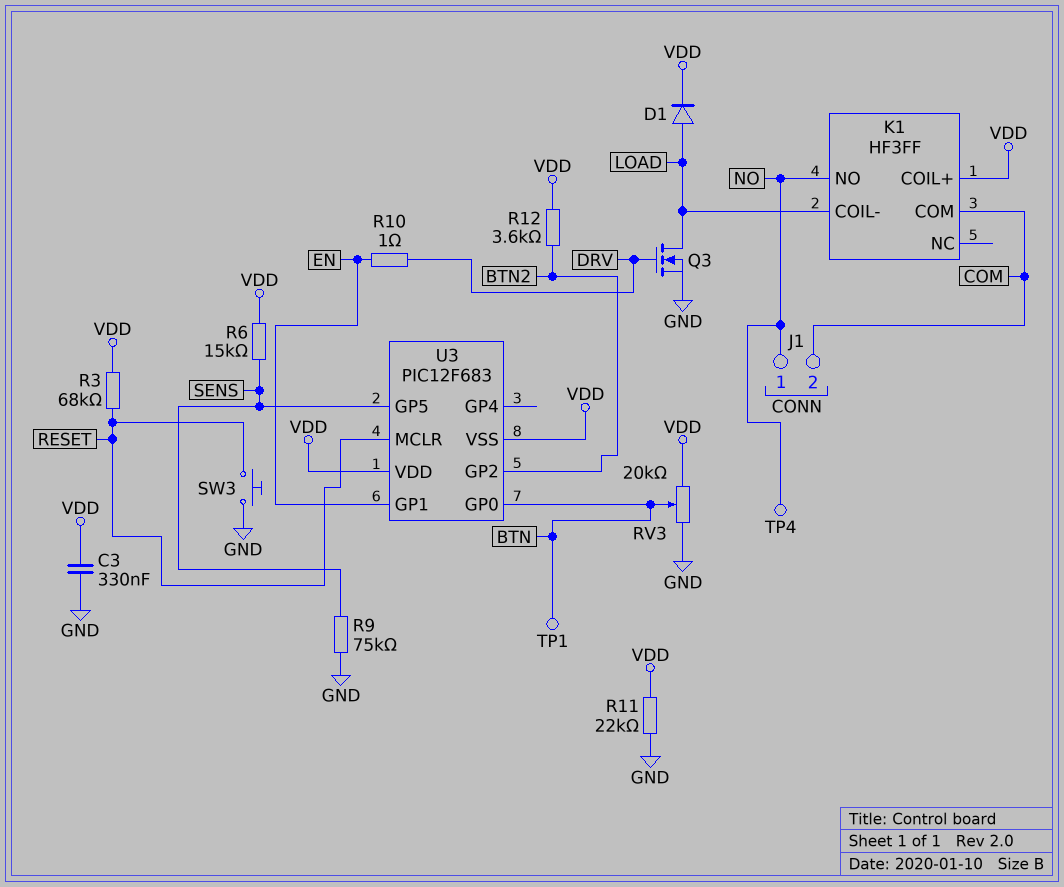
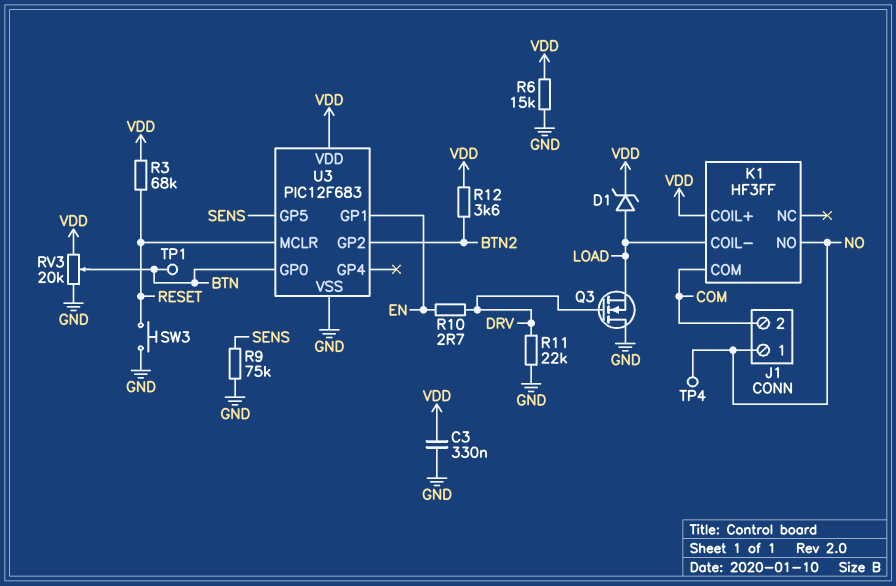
D1: diode (A LOAD, K VDD) -> zener (A LOAD, K VDD)
Q3: NMOS (G DRV, D LOAD, S GND) -> NMOS (G DRV, D GND, S LOAD)
R6: 15k (SENS, VDD) -> 15k (GND, VDD)
R10: 1 (DRV, EN) -> 2.7 (DRV, EN)
R11: 22k (GND, VDD) -> 22k (DRV, GND)
U3 pin VSS: VDD -> GND

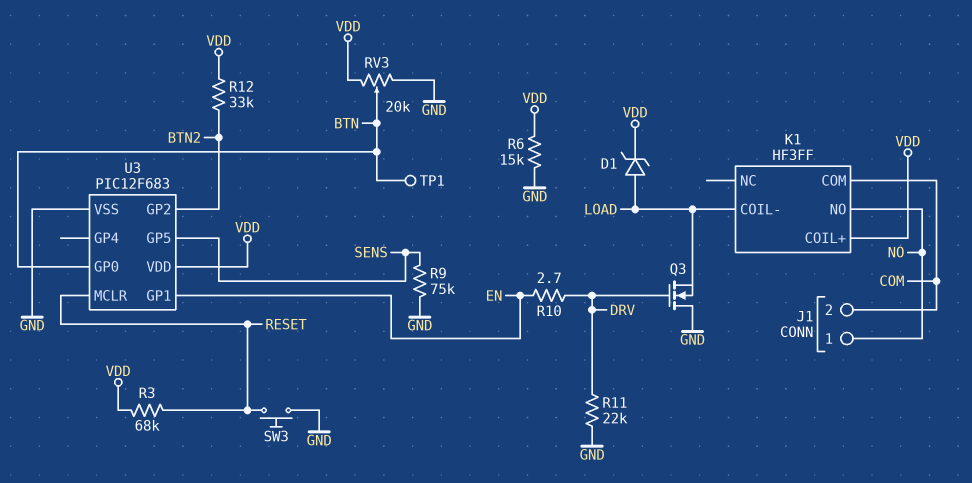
C3: 330nF (GND, VDD) -> none
R12: 3.6k (BTN2, VDD) -> 33k (BTN2, VDD)
TP4: test point (NO) -> none

